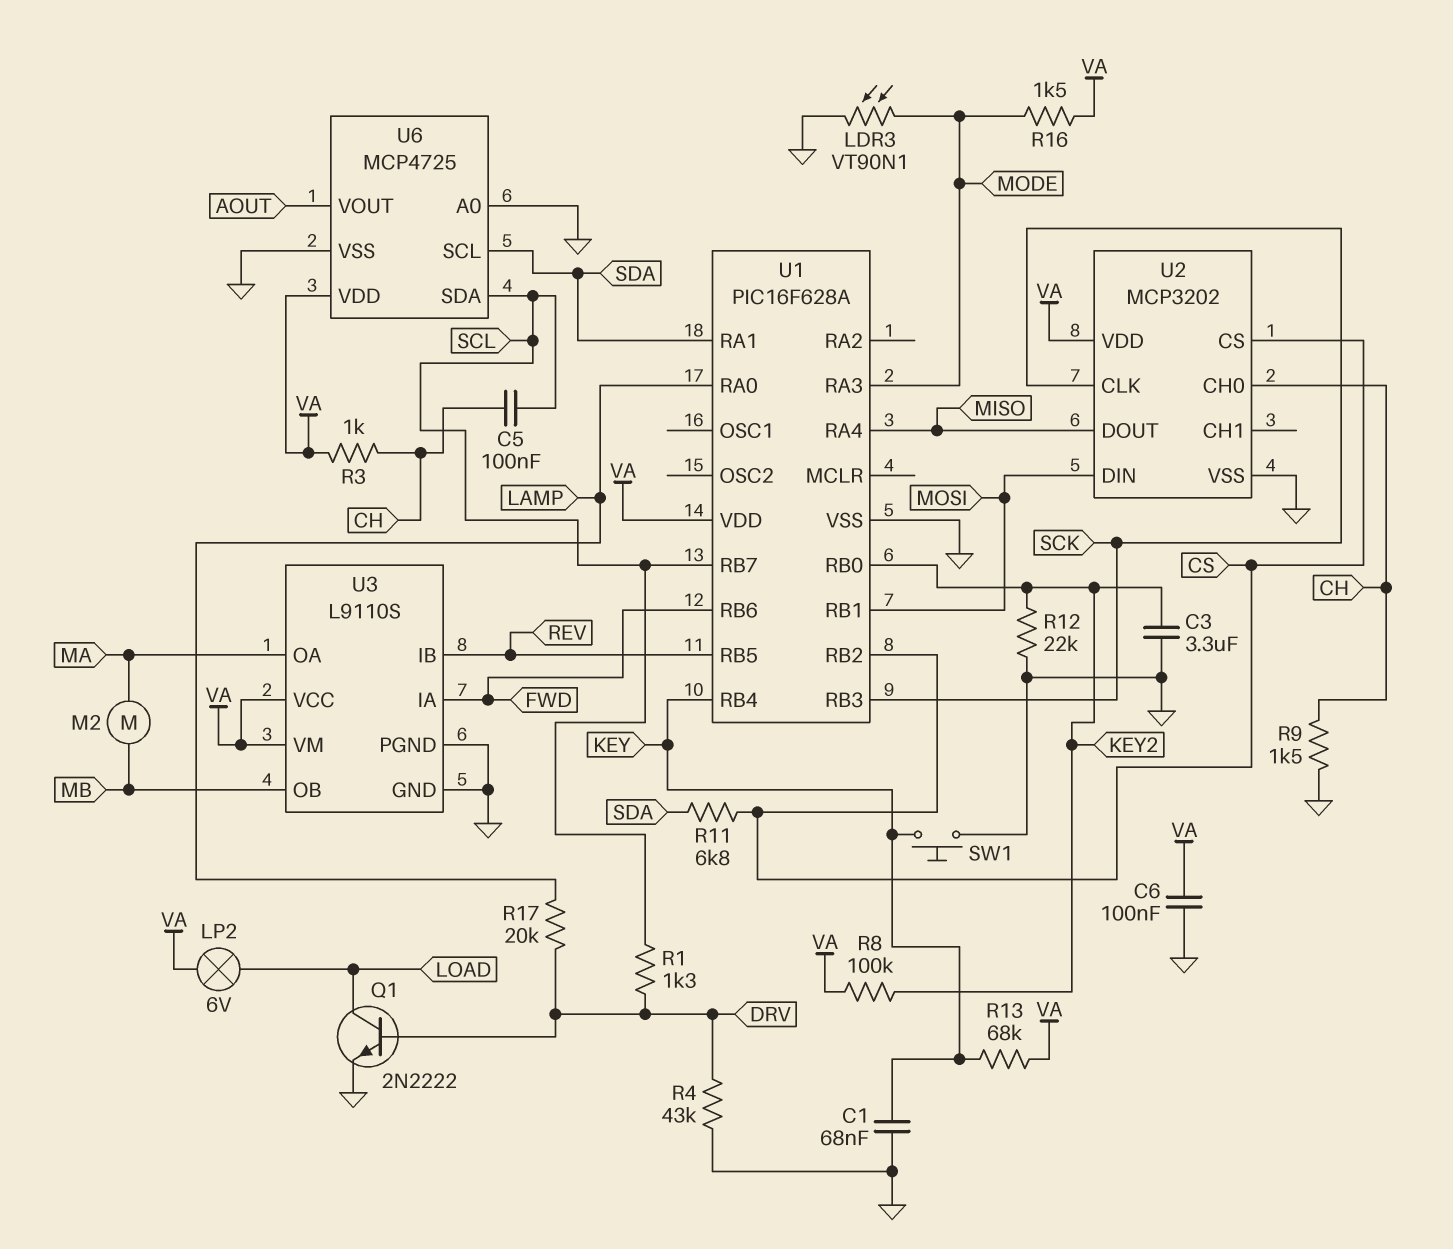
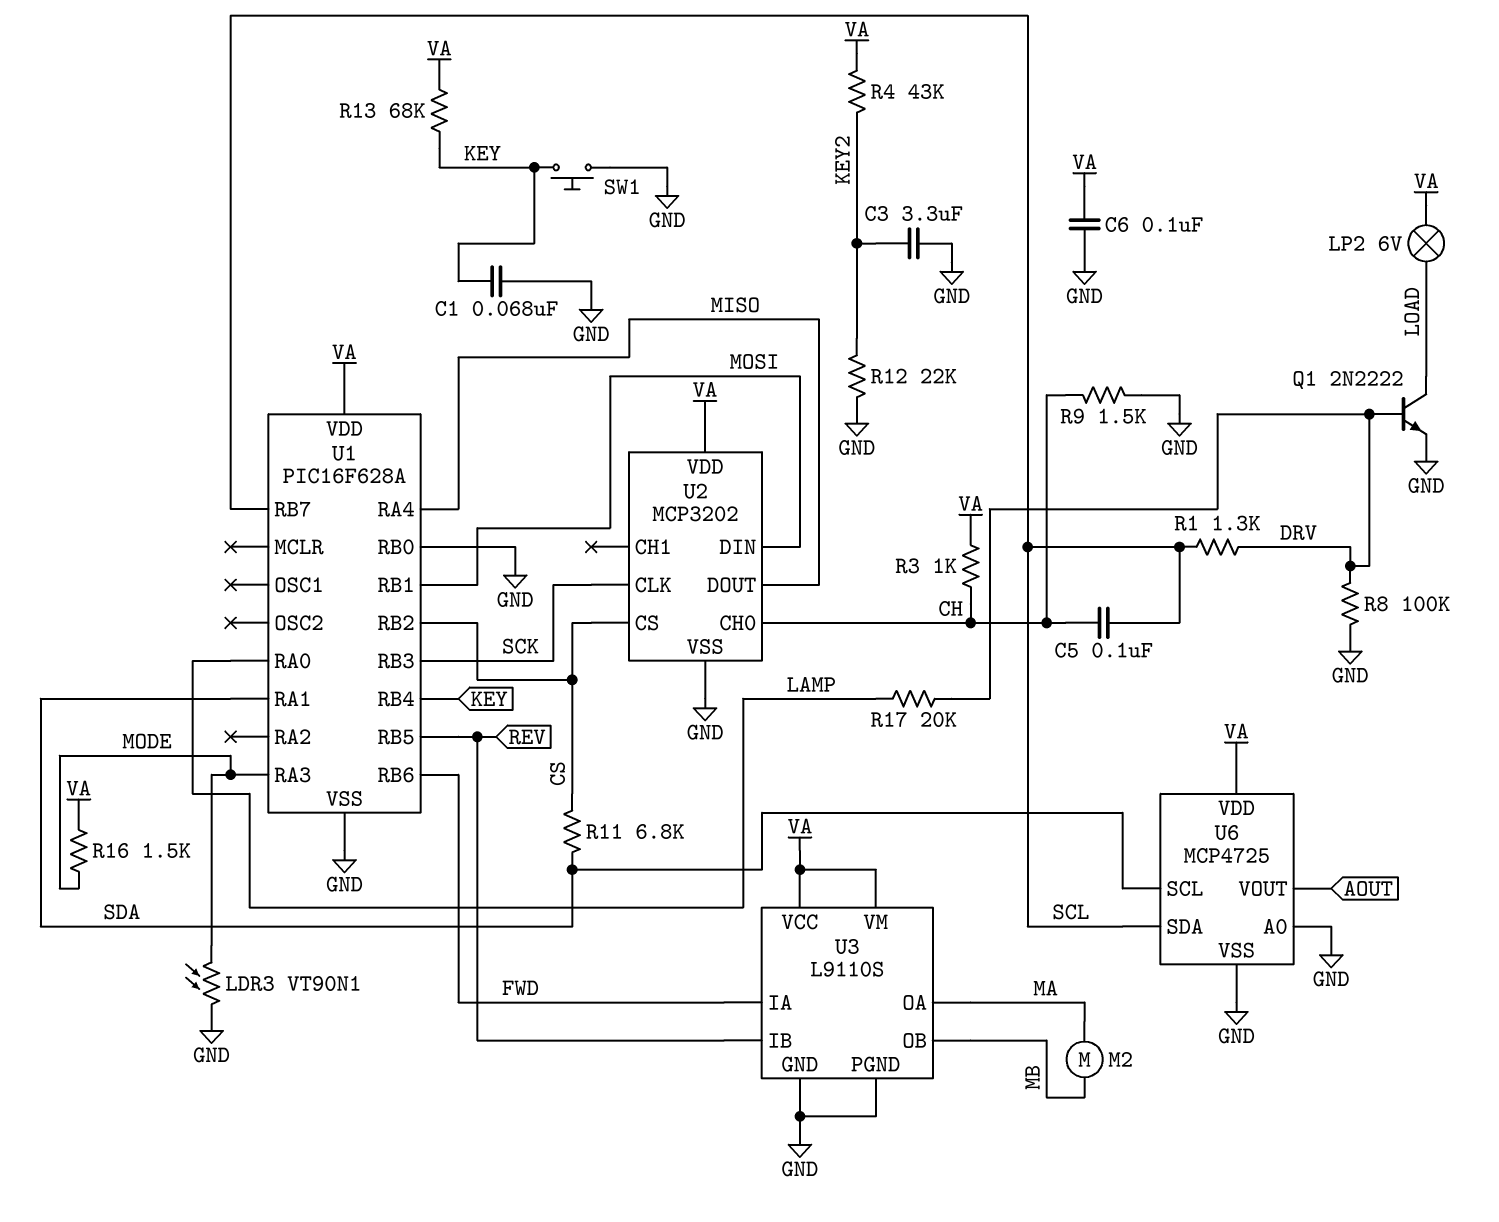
R4: 43k (DRV, GND) -> 43k (KEY2, VA)
R8: 100k (KEY2, VA) -> 100k (DRV, GND)
U1 pin RB0: KEY2 -> GND

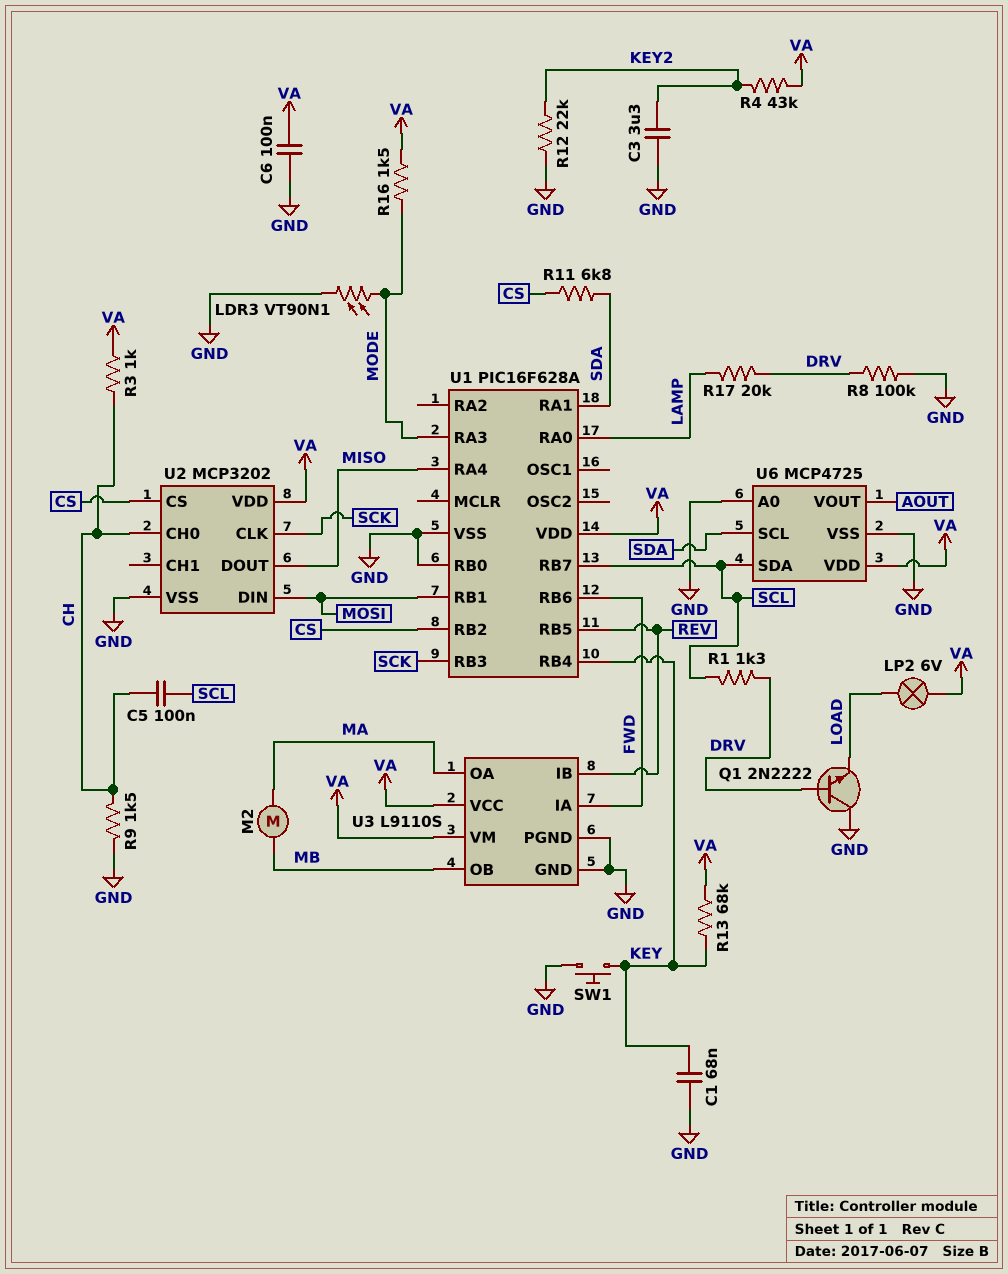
Q1: NPN 2N2222 (B DRV, C LOAD, E GND) -> NPN 2N2222 (B DRV, C GND, E LOAD)

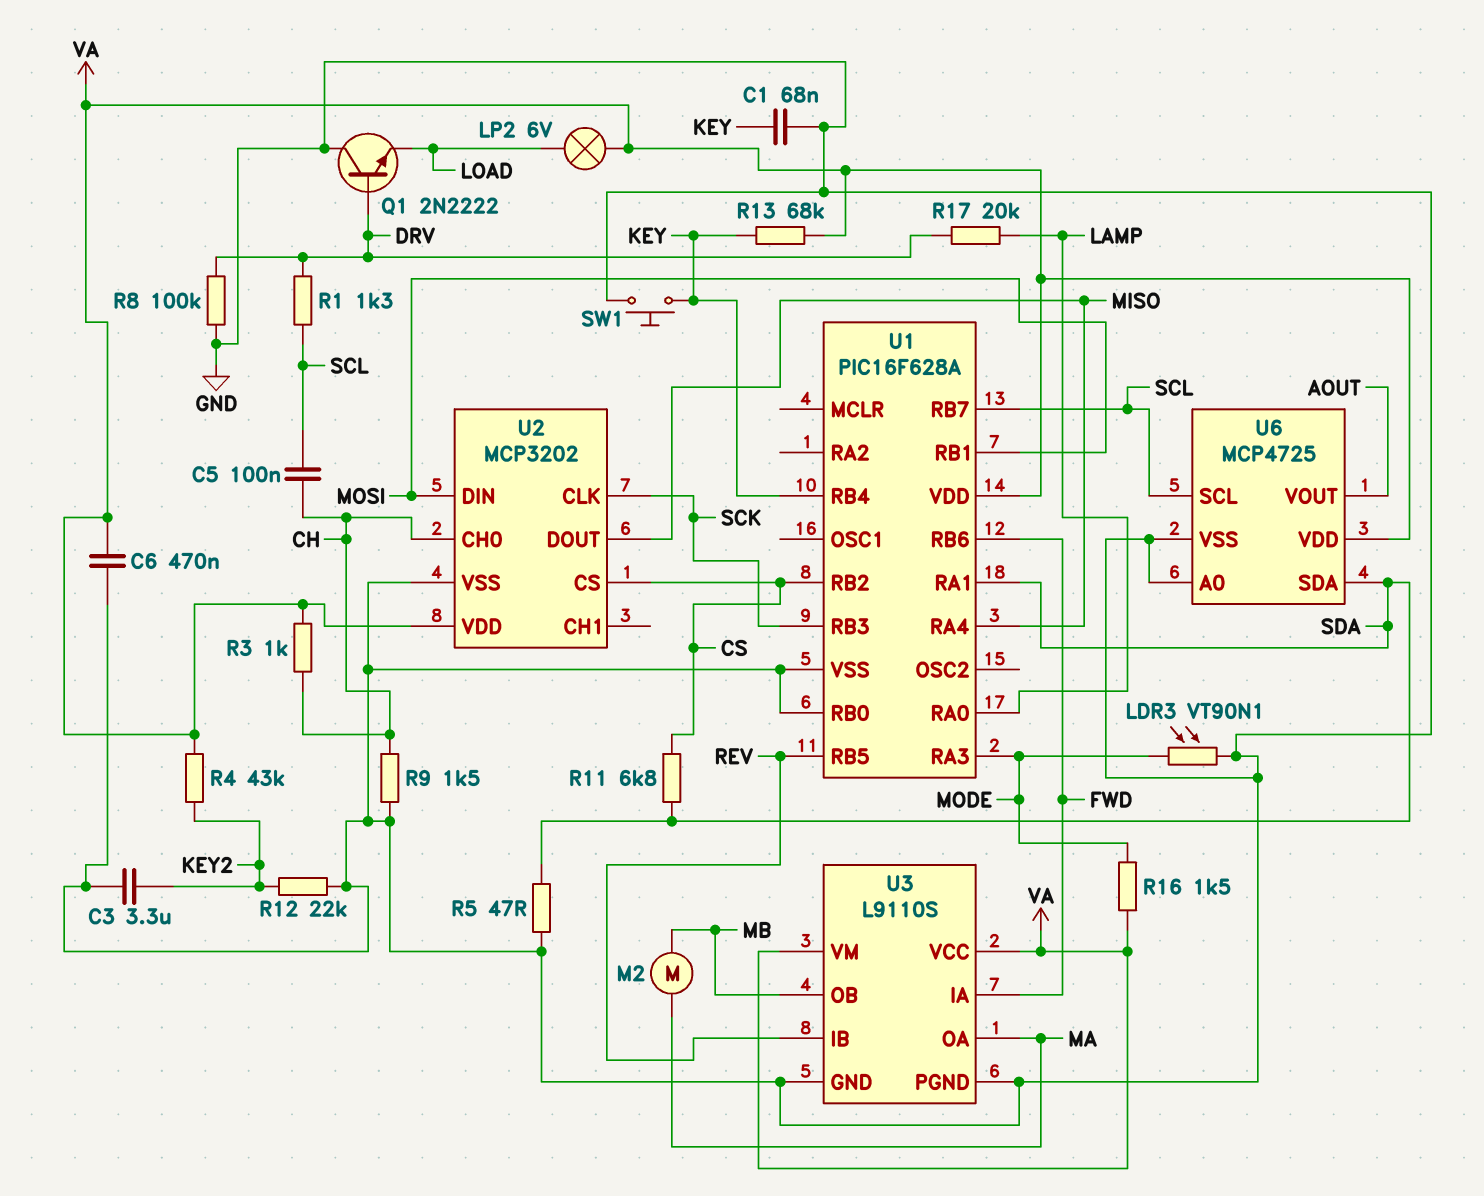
C6: 100nF (GND, VA) -> 470nF (GND, VA)
R5: none -> 47 (GND, SDA)
U6 pin SCL: SDA -> SCL
U6 pin SDA: SCL -> SDA

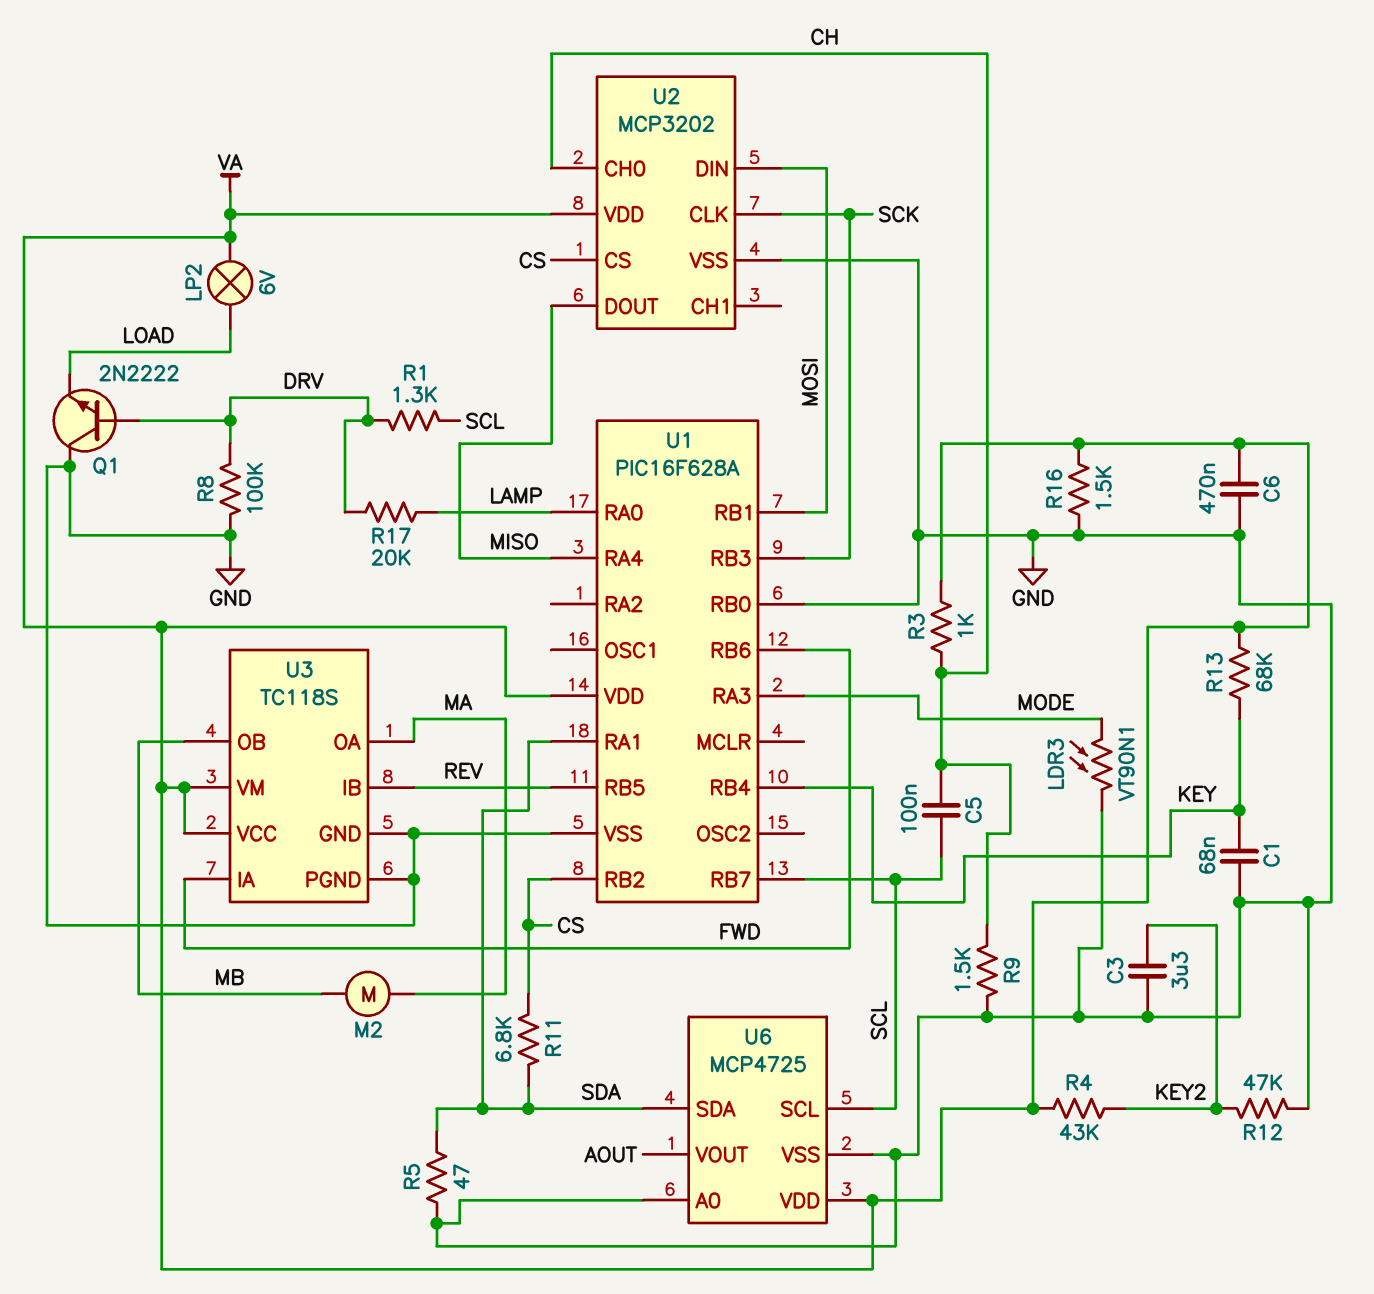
R12: 22k (GND, KEY2) -> 47k (GND, KEY2)
R16: 1.5k (MODE, VA) -> 1.5k (GND, VA)
SW1: button (GND, KEY) -> none
U3: L9110S -> TC118S

